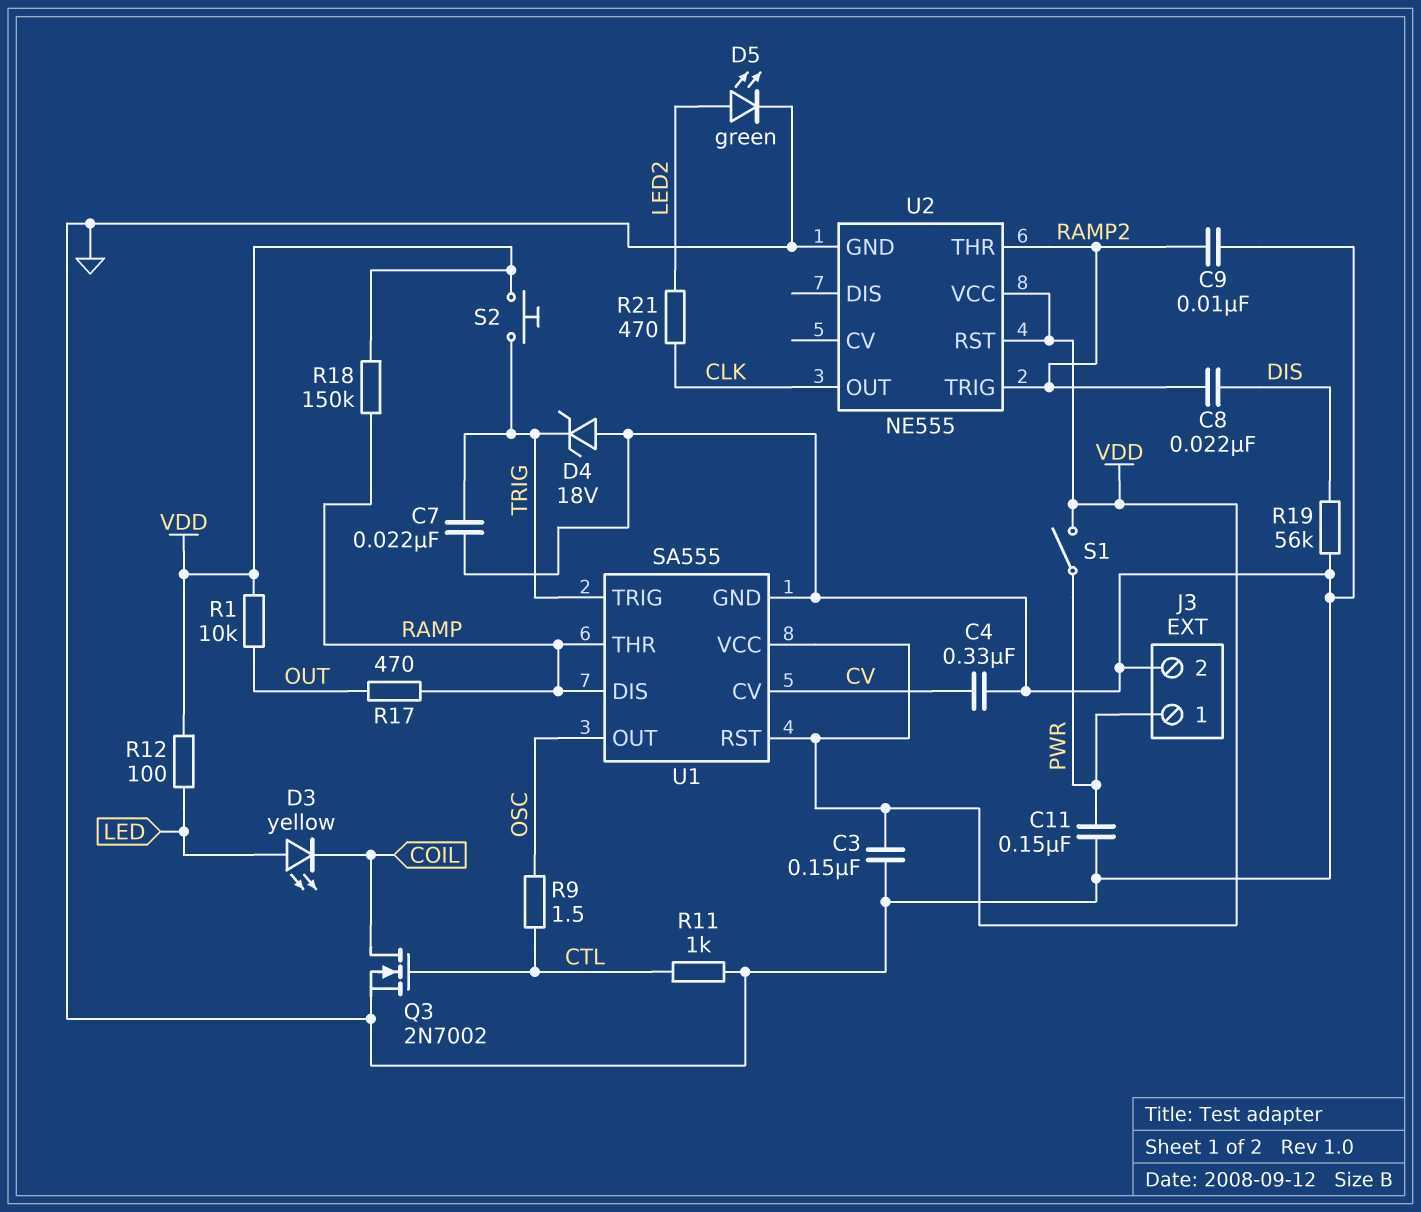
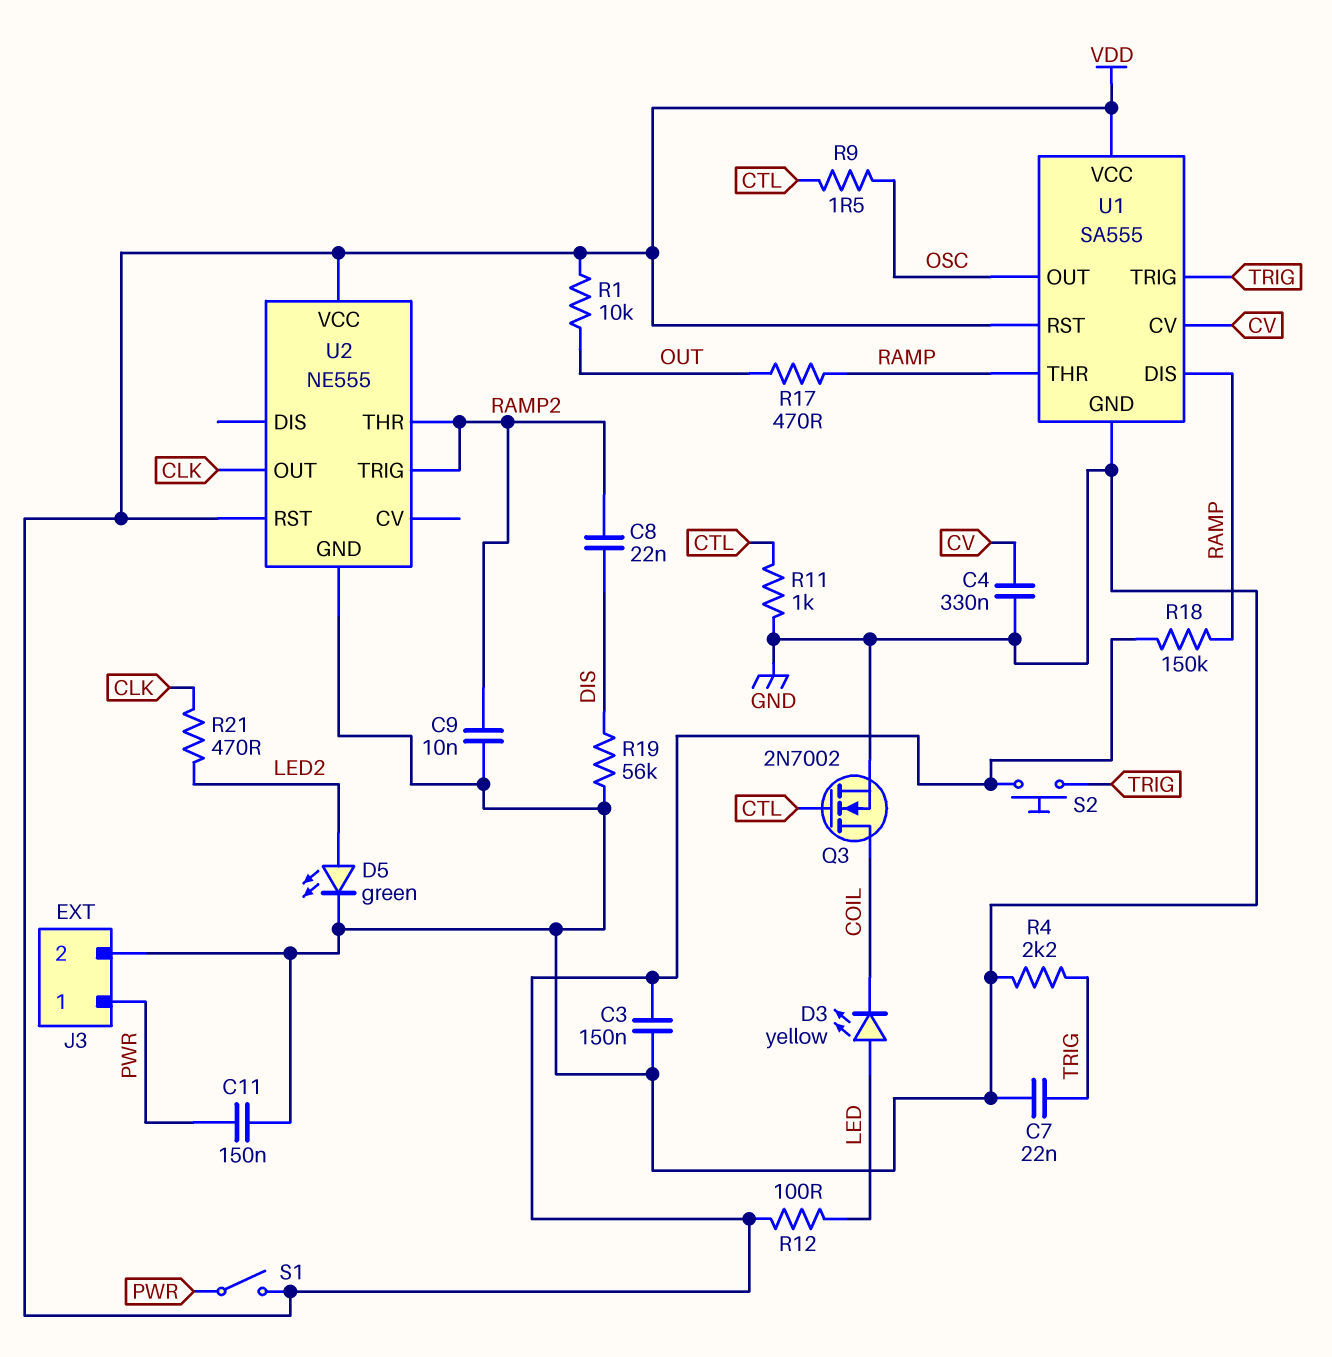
D4: zener 18V (A GND, K TRIG) -> none
R4: none -> 2.2k (GND, TRIG)

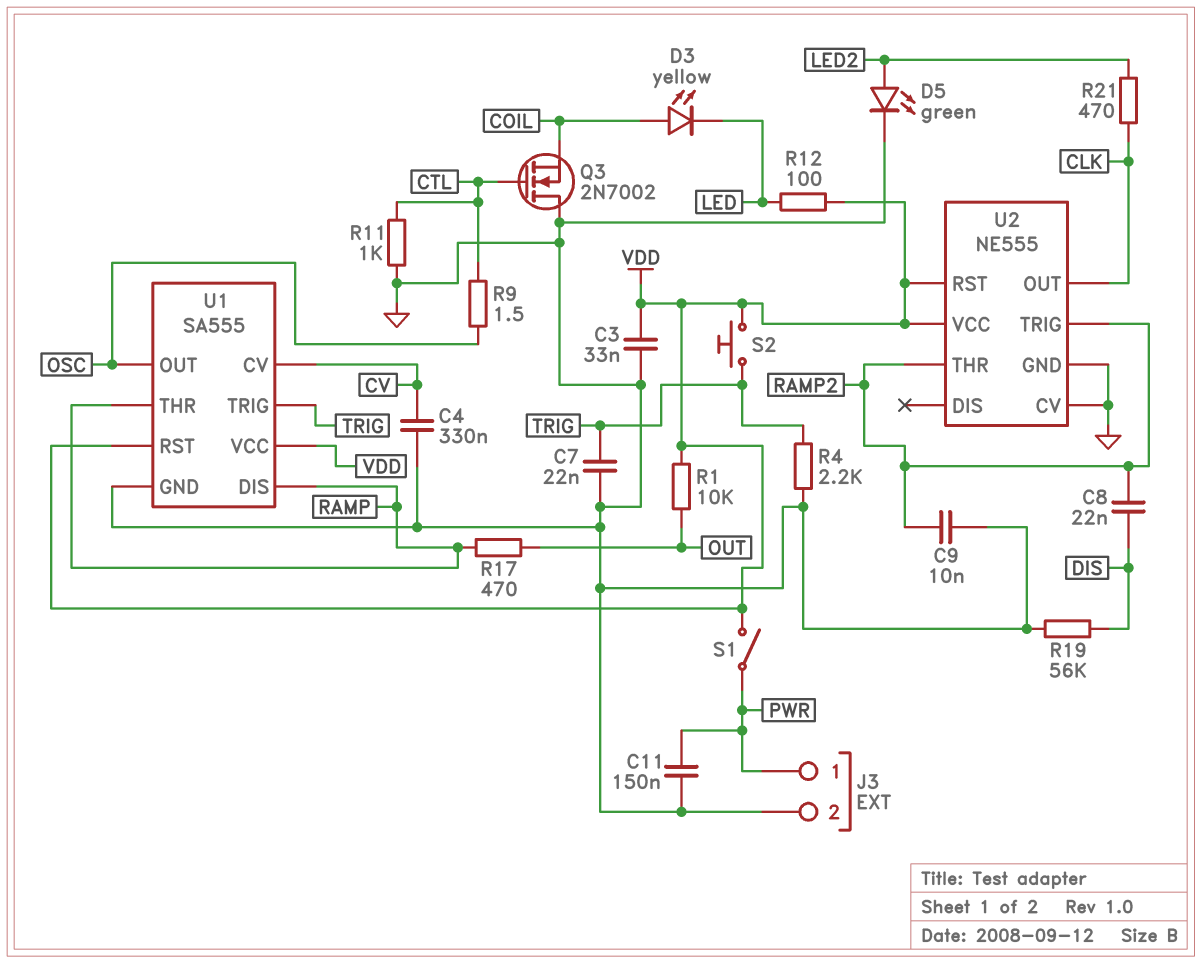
C3: 150nF (GND, VDD) -> 33nF (GND, VDD)
D3: LED yellow (A LED, K COIL) -> LED yellow (A COIL, K LED)
Q3: NMOS 2N7002 (G CTL, D COIL, S GND) -> NMOS 2N7002 (G CTL, D GND, S COIL)
R18: 150k (RAMP, VDD) -> none
U2 pin CV: none -> GND

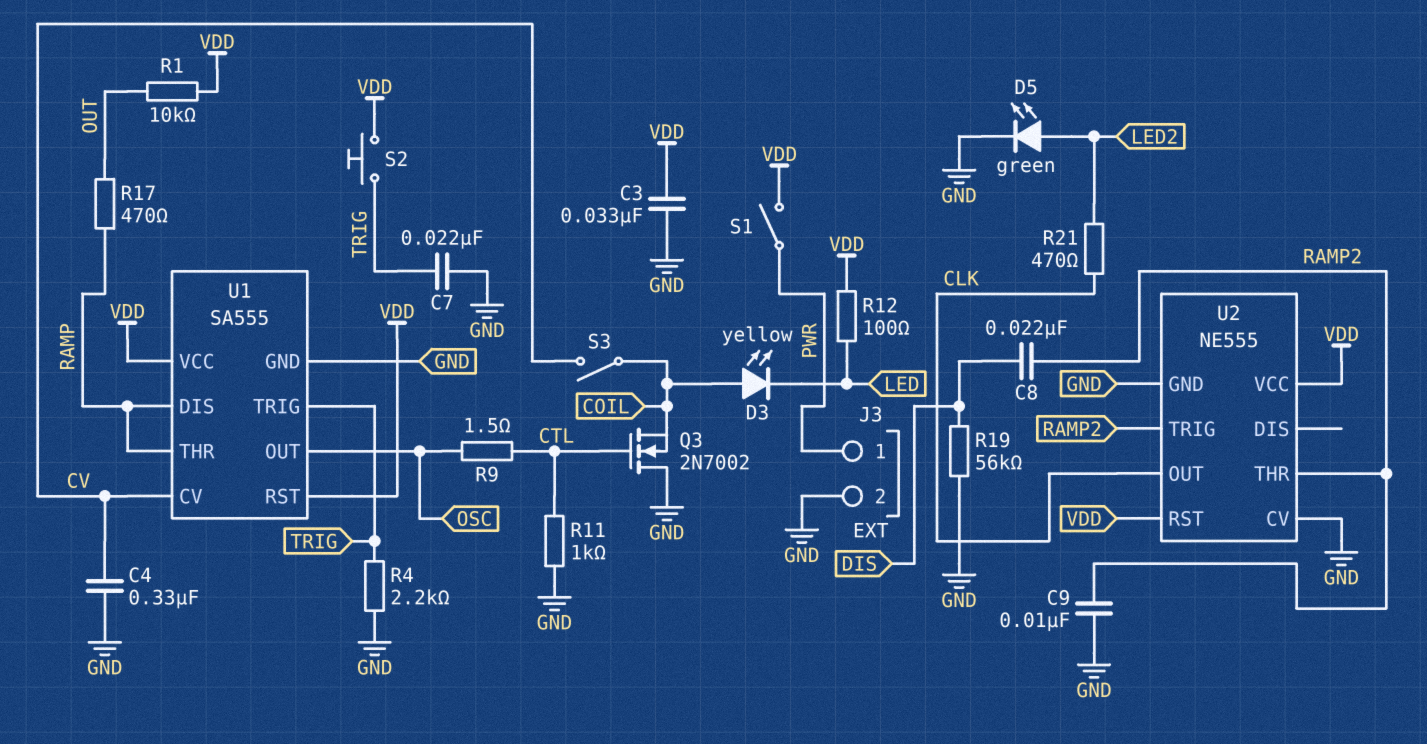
C11: 150nF (GND, PWR) -> none
S3: none -> switch (COIL, CV)

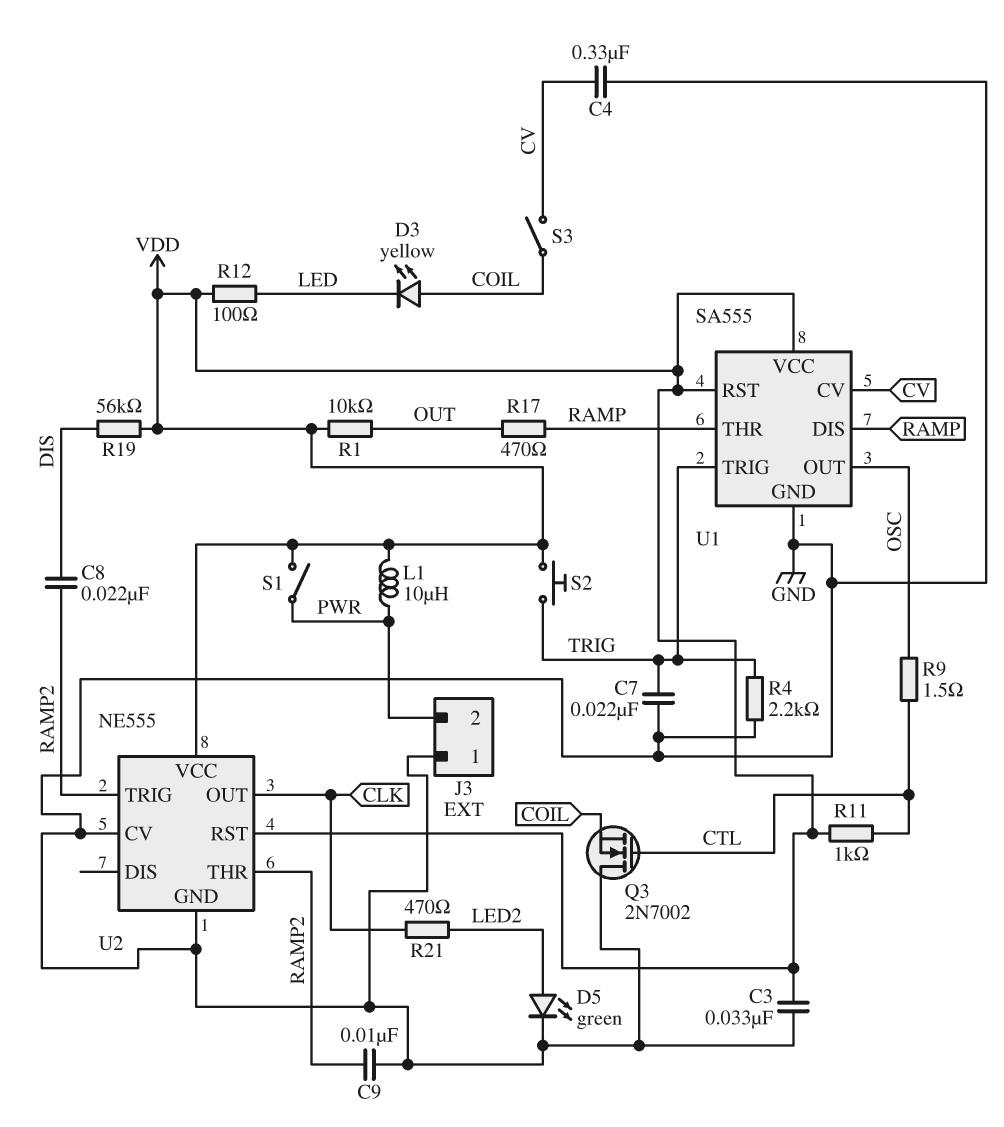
J3 pin 1: PWR -> GND
J3 pin 2: GND -> PWR
L1: none -> 10uH (PWR, VDD)
R11: 1k (CTL, GND) -> 1k (CTL, VDD)
R19: 56k (DIS, GND) -> 56k (DIS, VDD)

